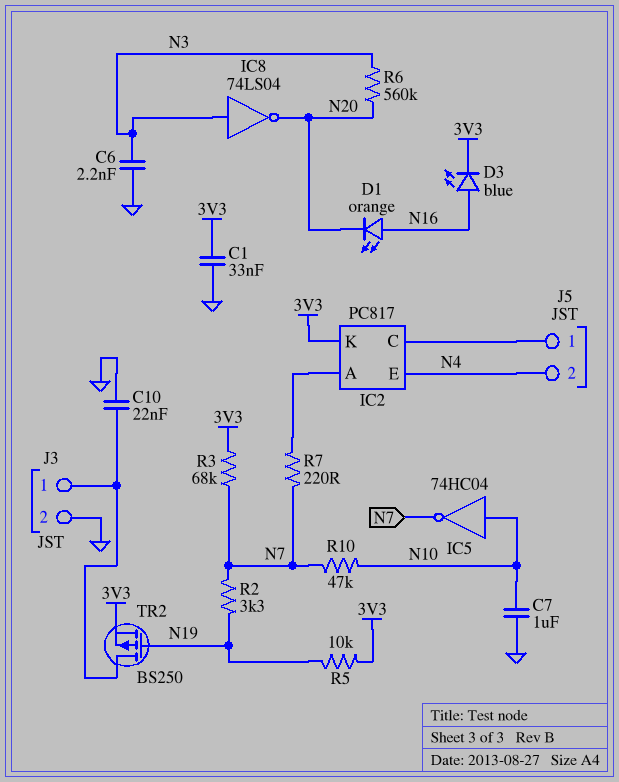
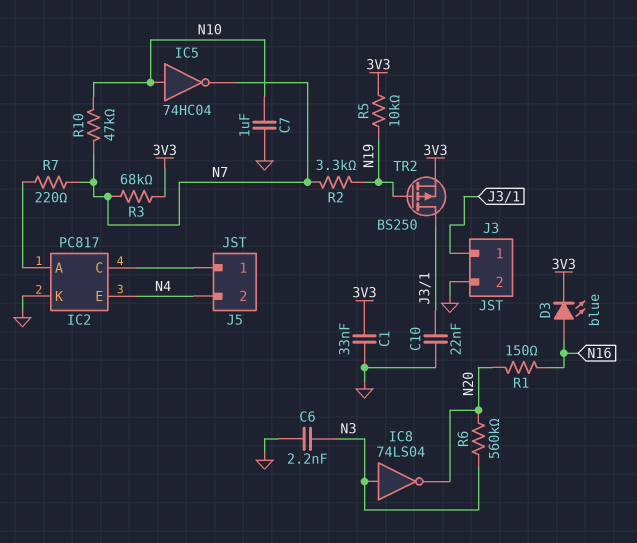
D1: LED orange (A N16, K N20) -> none
IC2 pin K: 3V3 -> GND
R1: none -> 150 (N16, N20)

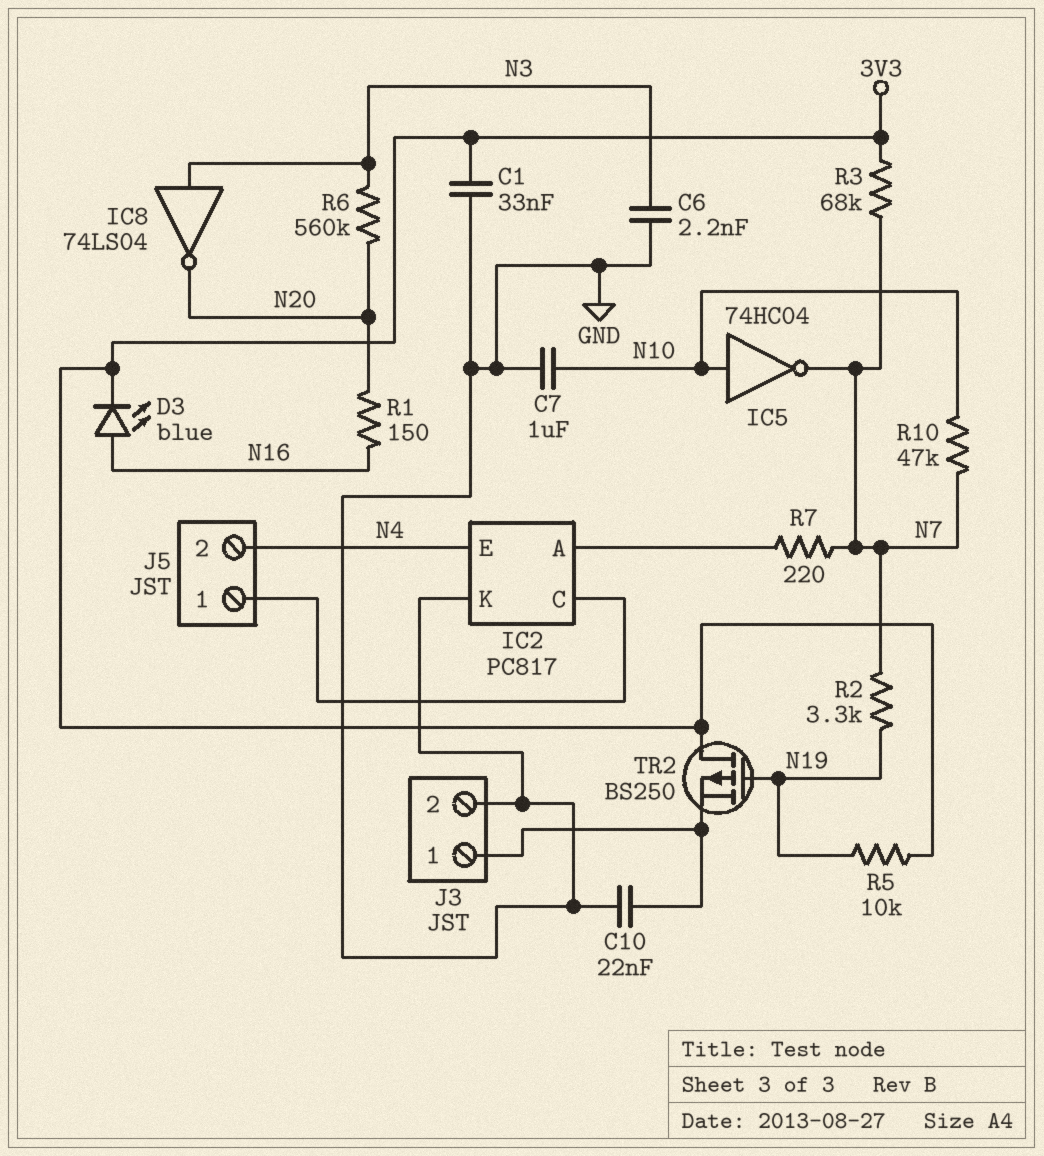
TR2: PMOS BS250 (G N19, D J3/1, S 3V3) -> PMOS BS250 (G N19, D 3V3, S J3/1)

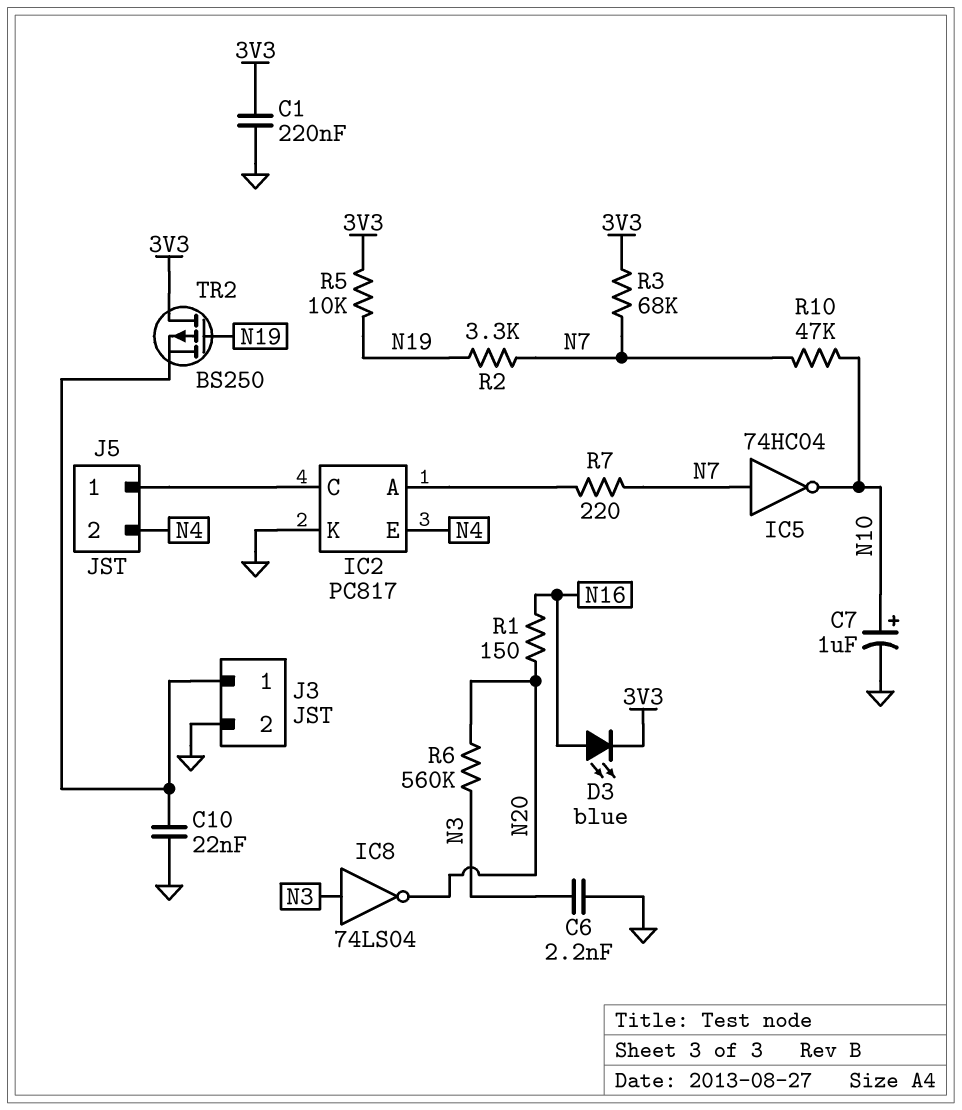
C1: 33nF (3V3, GND) -> 220nF (3V3, GND)
C7: 1uF (GND, N10) -> 1uF (plus N10, minus GND)
IC5: NOT 74HC04 (in N10, out N7) -> NOT 74HC04 (in N7, out N10)

